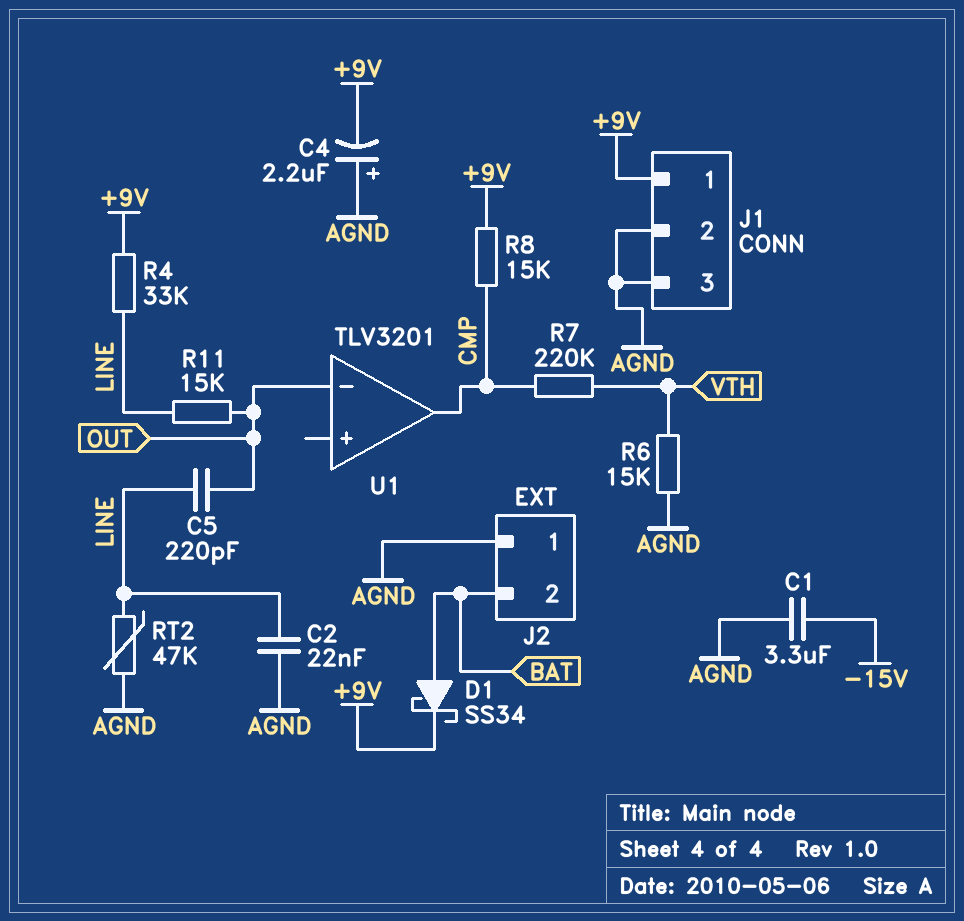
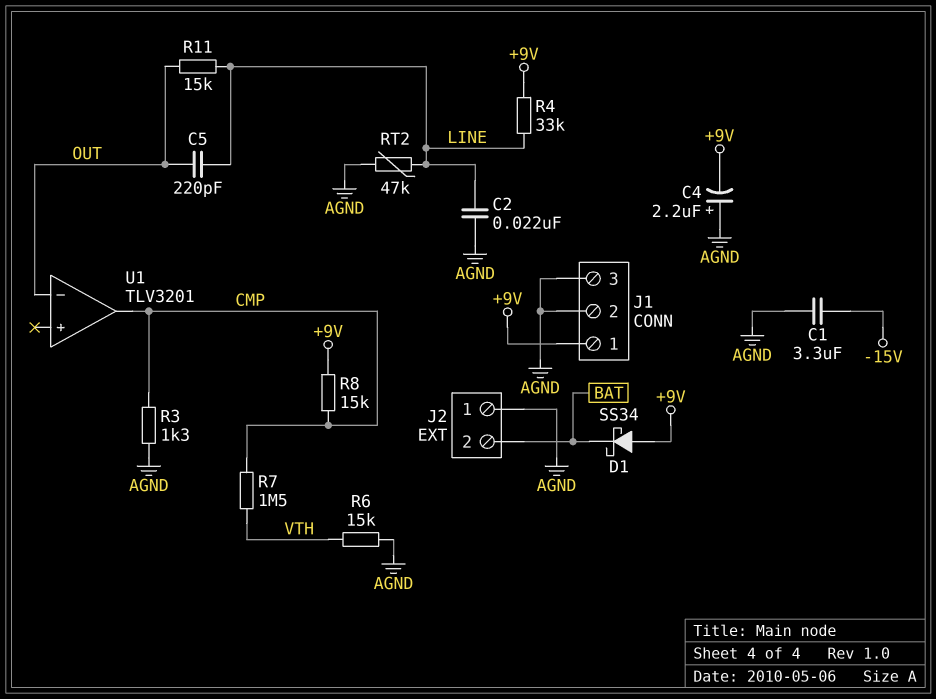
D1: schottky SS34 (A BAT, K +9V) -> schottky SS34 (A +9V, K BAT)
R3: none -> 1.3k (AGND, CMP)
R7: 220k (CMP, VTH) -> 1.5M (CMP, VTH)

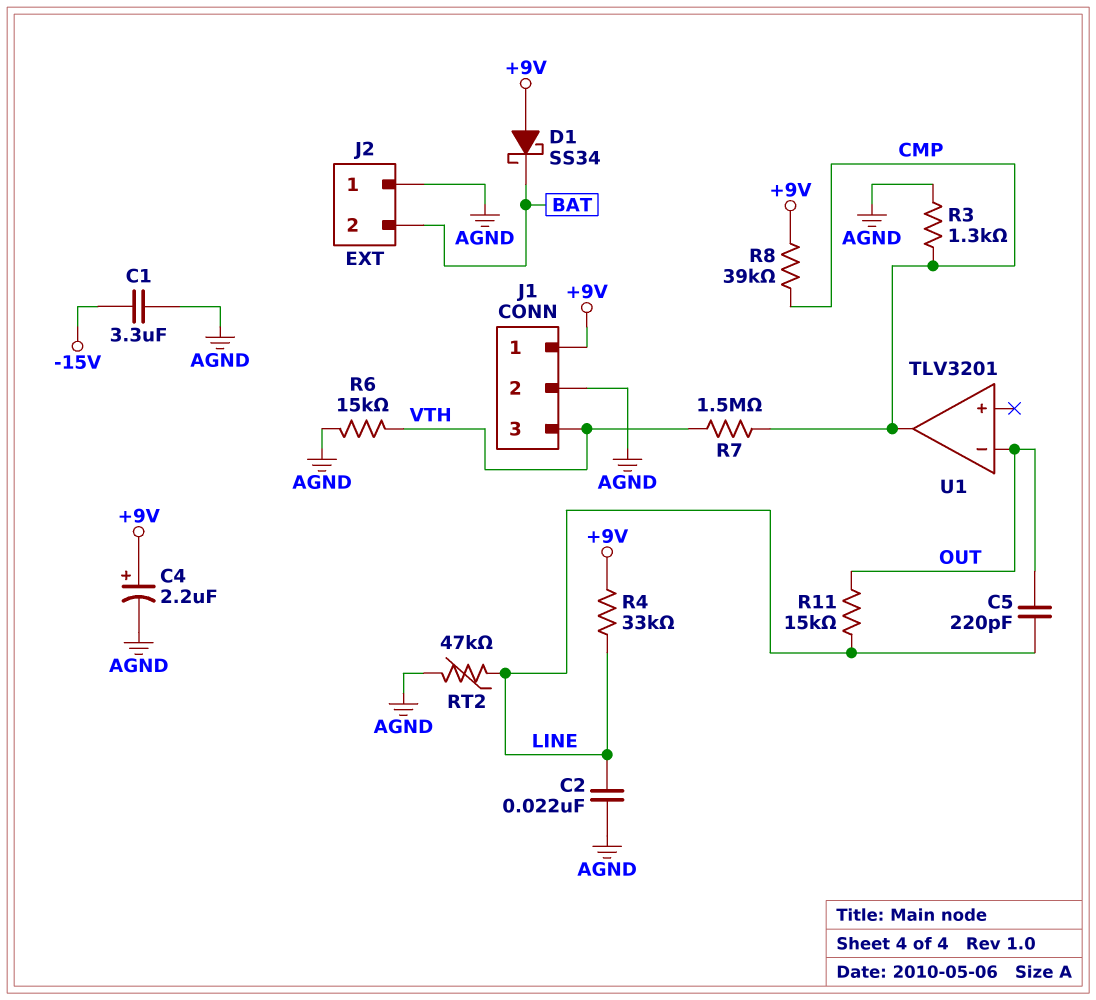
C4: 2.2uF (plus AGND, minus +9V) -> 2.2uF (plus +9V, minus AGND)
J1 pin 3: AGND -> VTH
R8: 15k (+9V, CMP) -> 39k (+9V, CMP)

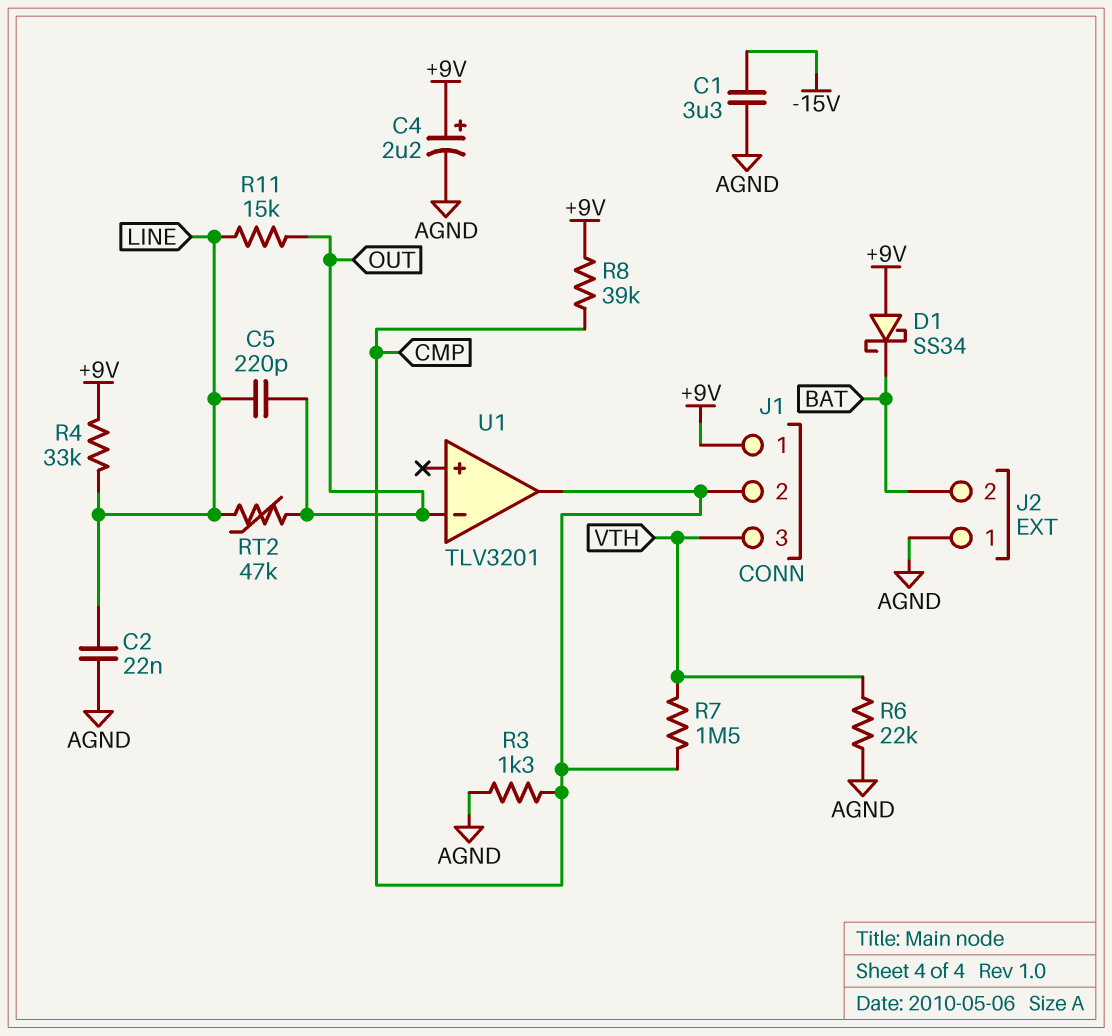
J1 pin 2: AGND -> CMP
R6: 15k (AGND, VTH) -> 22k (AGND, VTH)
RT2: 47k (AGND, LINE) -> 47k (LINE, OUT)

